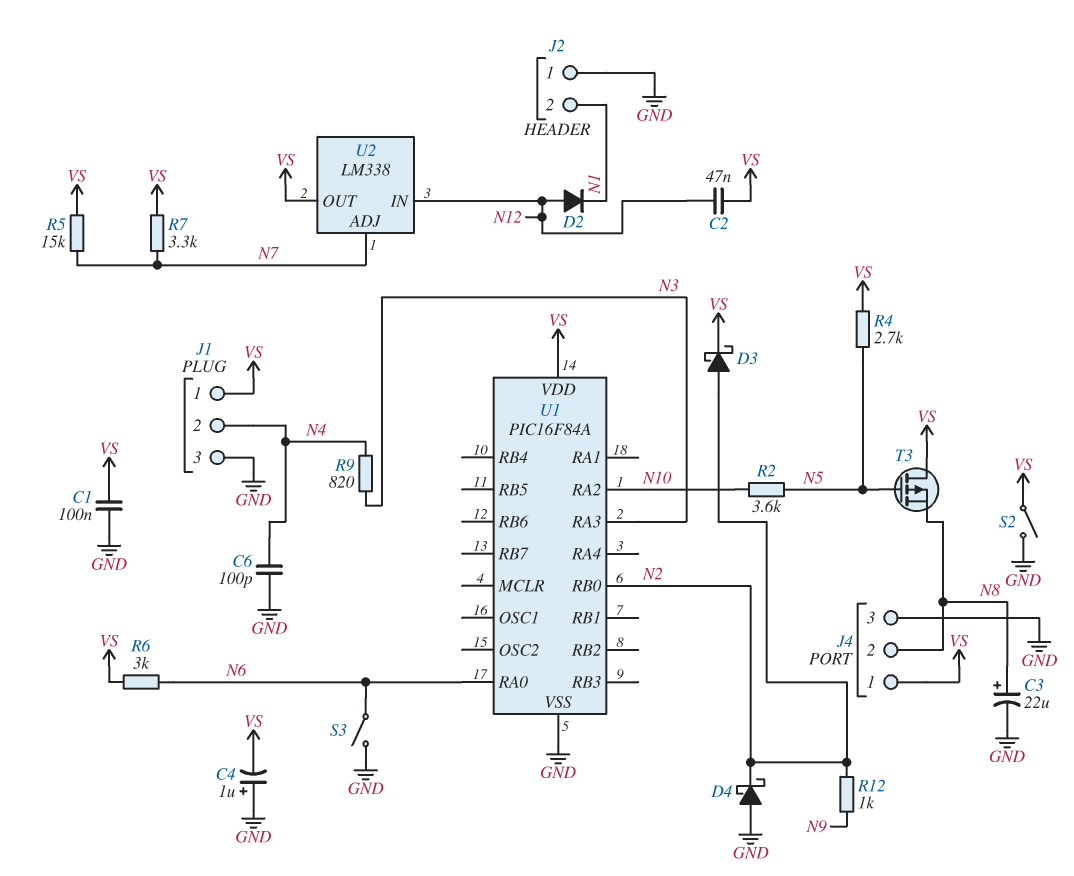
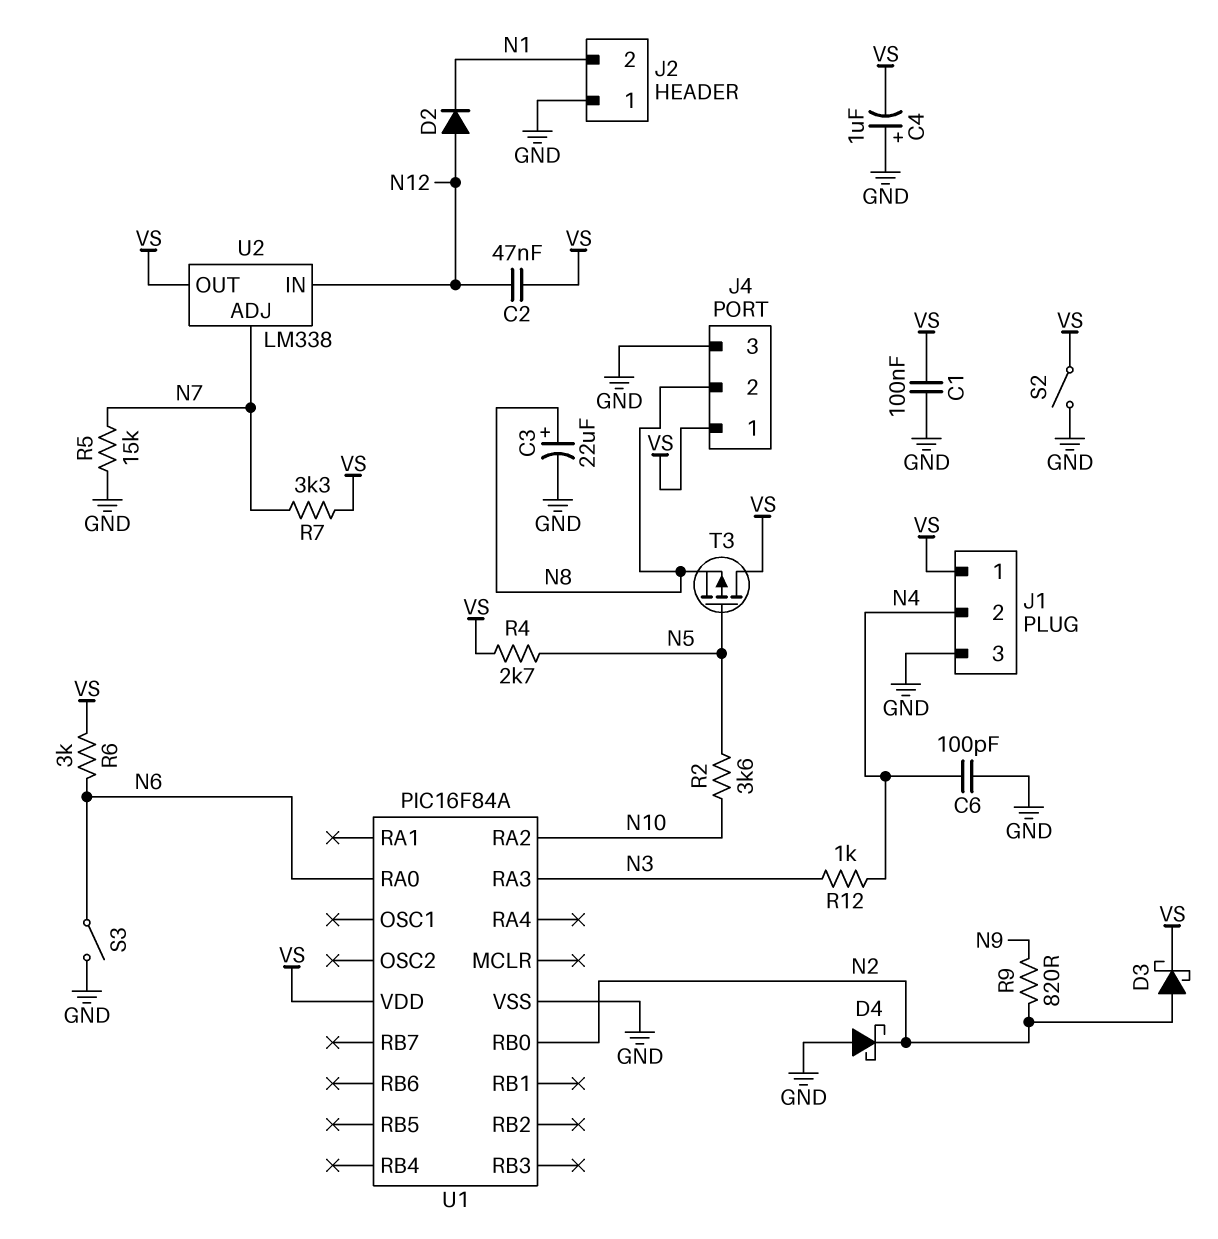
R5: 15k (N7, VS) -> 15k (GND, N7)
R9: 820 (N3, N4) -> 820 (N2, N9)
R12: 1k (N2, N9) -> 1k (N3, N4)

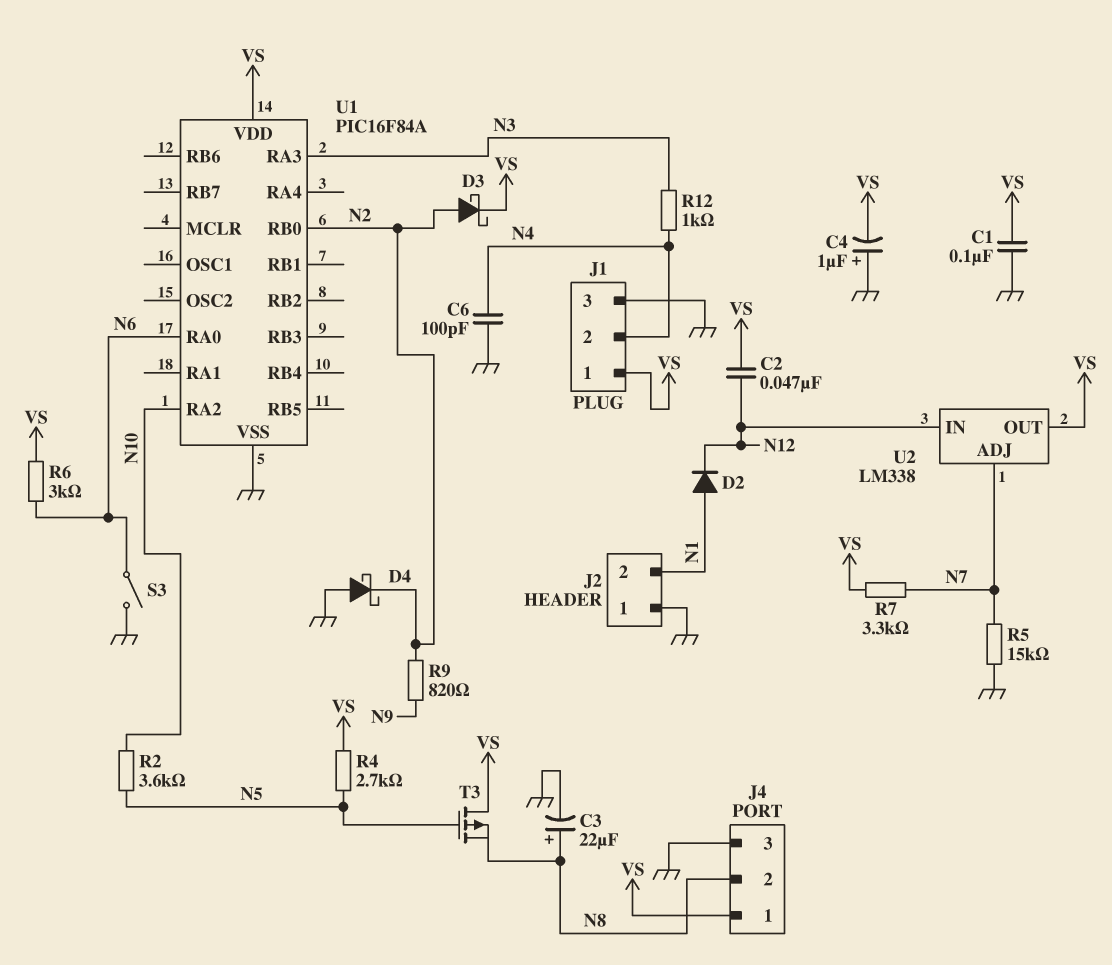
D2: diode (A N12, K N1) -> diode (A N1, K N12)
S2: switch (GND, VS) -> none

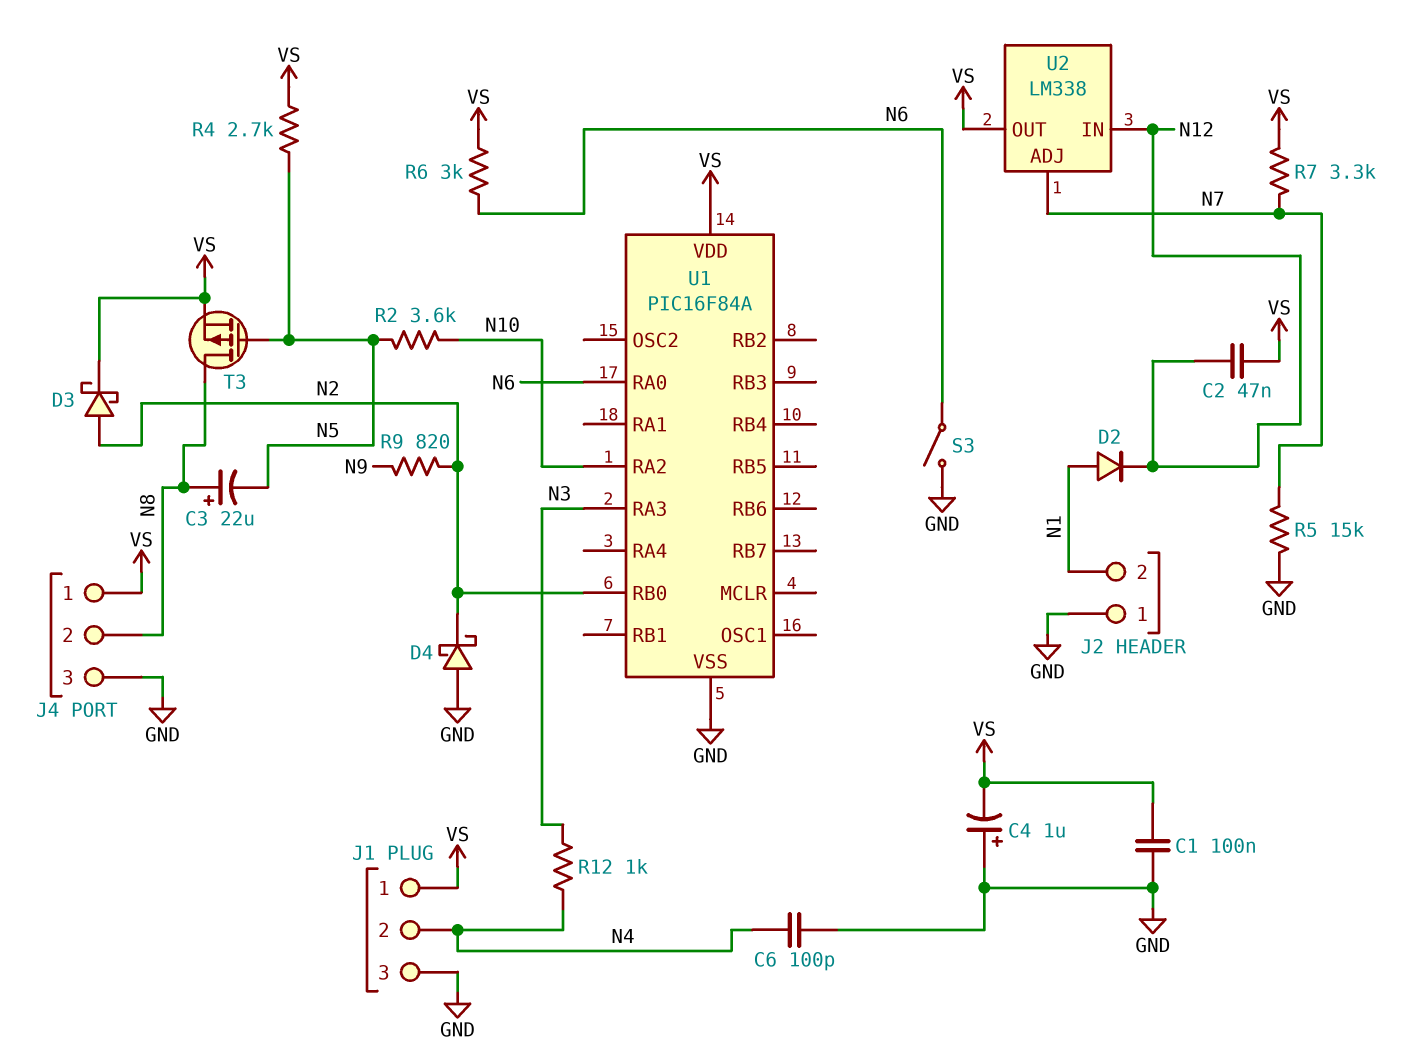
C3: 22uF (plus N8, minus GND) -> 22uF (plus N8, minus N5)
T3: PMOS (G N5, D VS, S N8) -> PMOS (G N5, D N8, S VS)

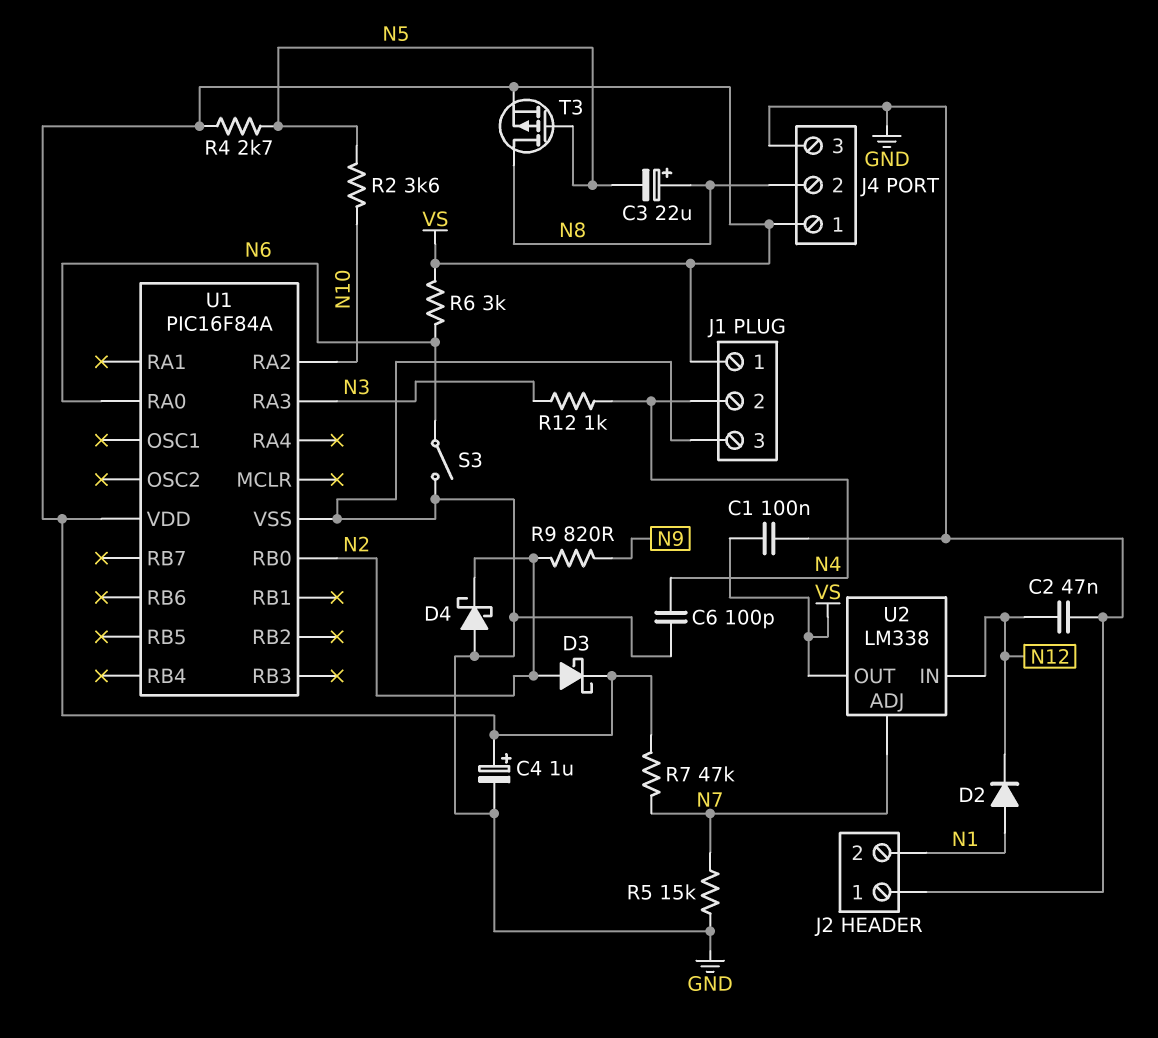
C2: 47nF (N12, VS) -> 47nF (GND, N12)
C4: 1uF (plus GND, minus VS) -> 1uF (plus VS, minus GND)
R7: 3.3k (N7, VS) -> 47k (N7, VS)

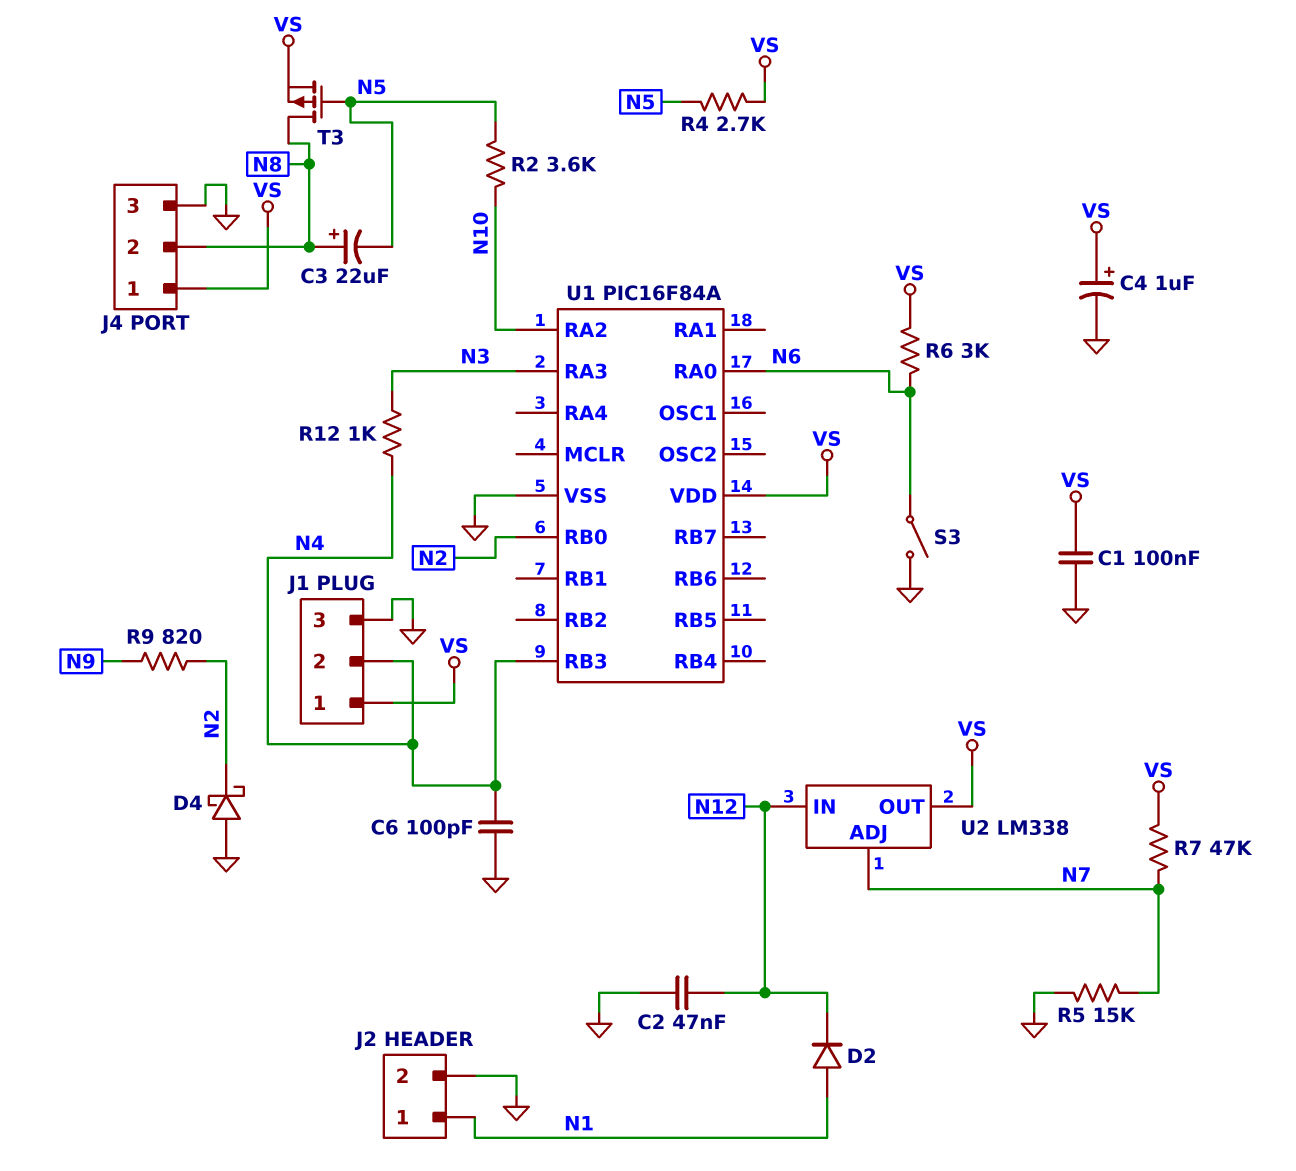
D3: schottky (A N2, K VS) -> none
J2 pin 1: GND -> N1
J2 pin 2: N1 -> GND
U1 pin RB3: none -> N4

